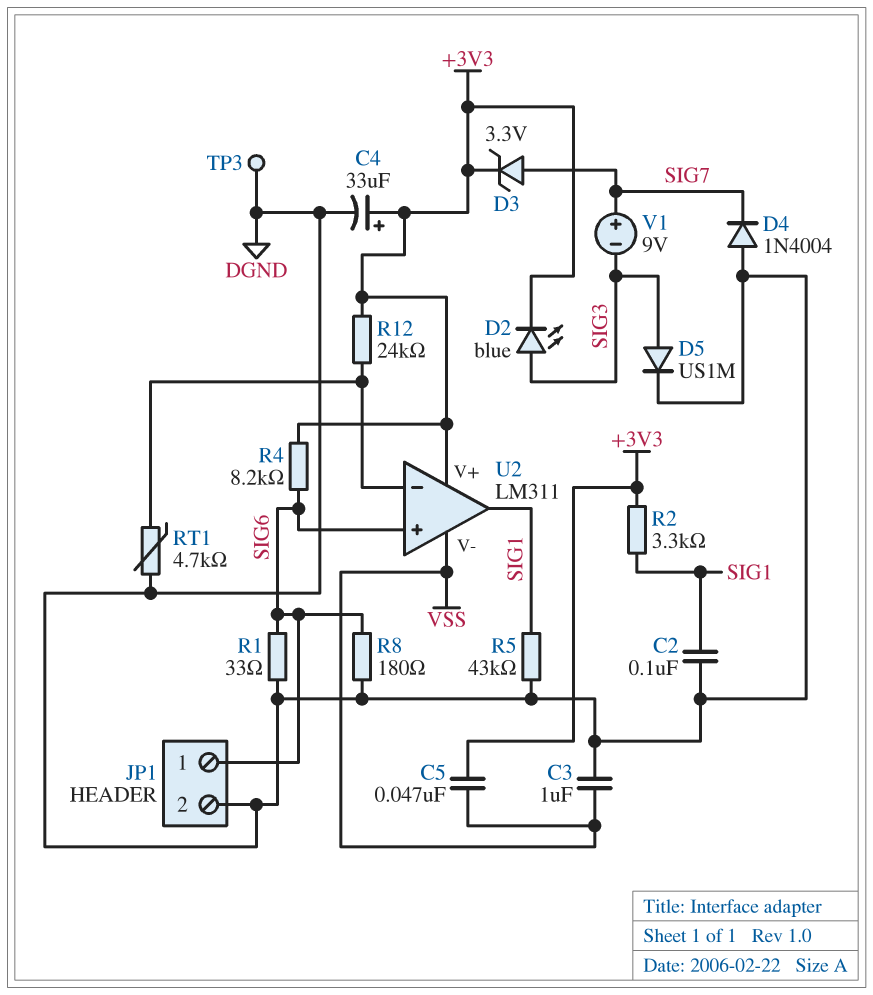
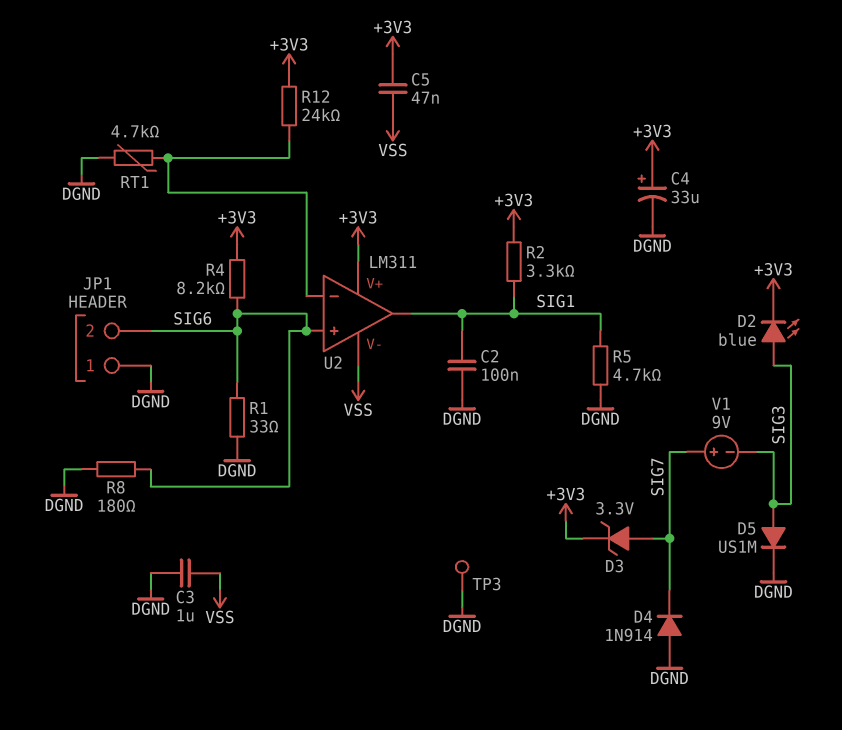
D4: diode 1N4004 (A DGND, K SIG7) -> diode 1N914 (A DGND, K SIG7)
JP1 pin 1: SIG6 -> DGND
JP1 pin 2: DGND -> SIG6
R5: 43k (DGND, SIG1) -> 4.7k (DGND, SIG1)

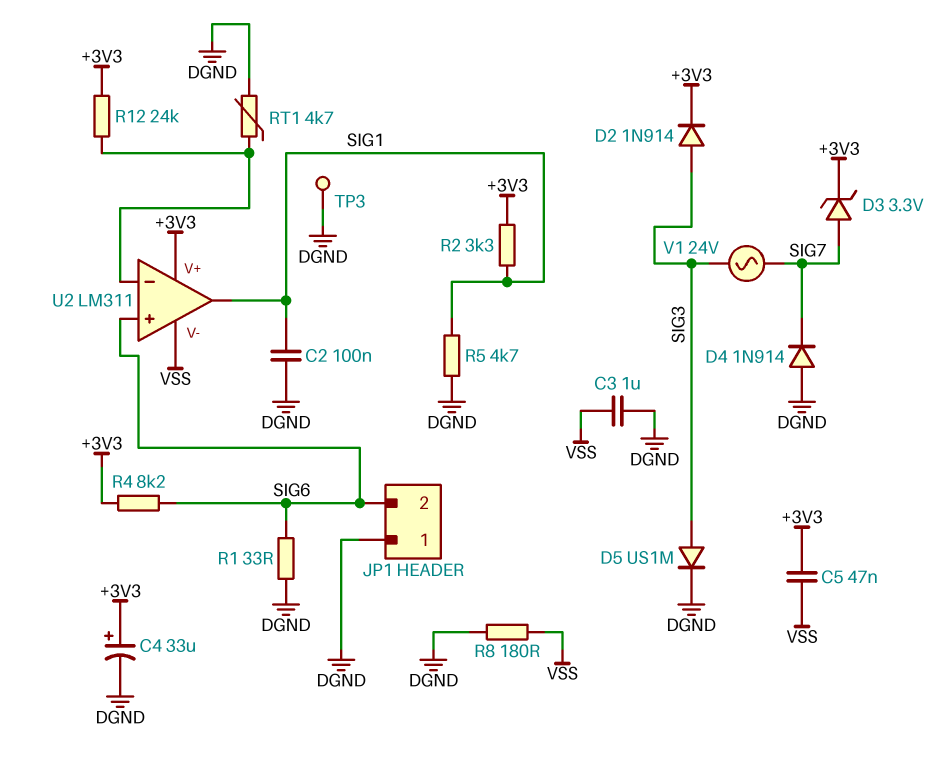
D2: LED blue (A SIG3, K +3V3) -> diode 1N914 (A SIG3, K +3V3)
R8: 180 (DGND, SIG6) -> 180 (DGND, VSS)
V1: 9V (plus SIG7, minus SIG3) -> AC 24V (SIG3, SIG7)

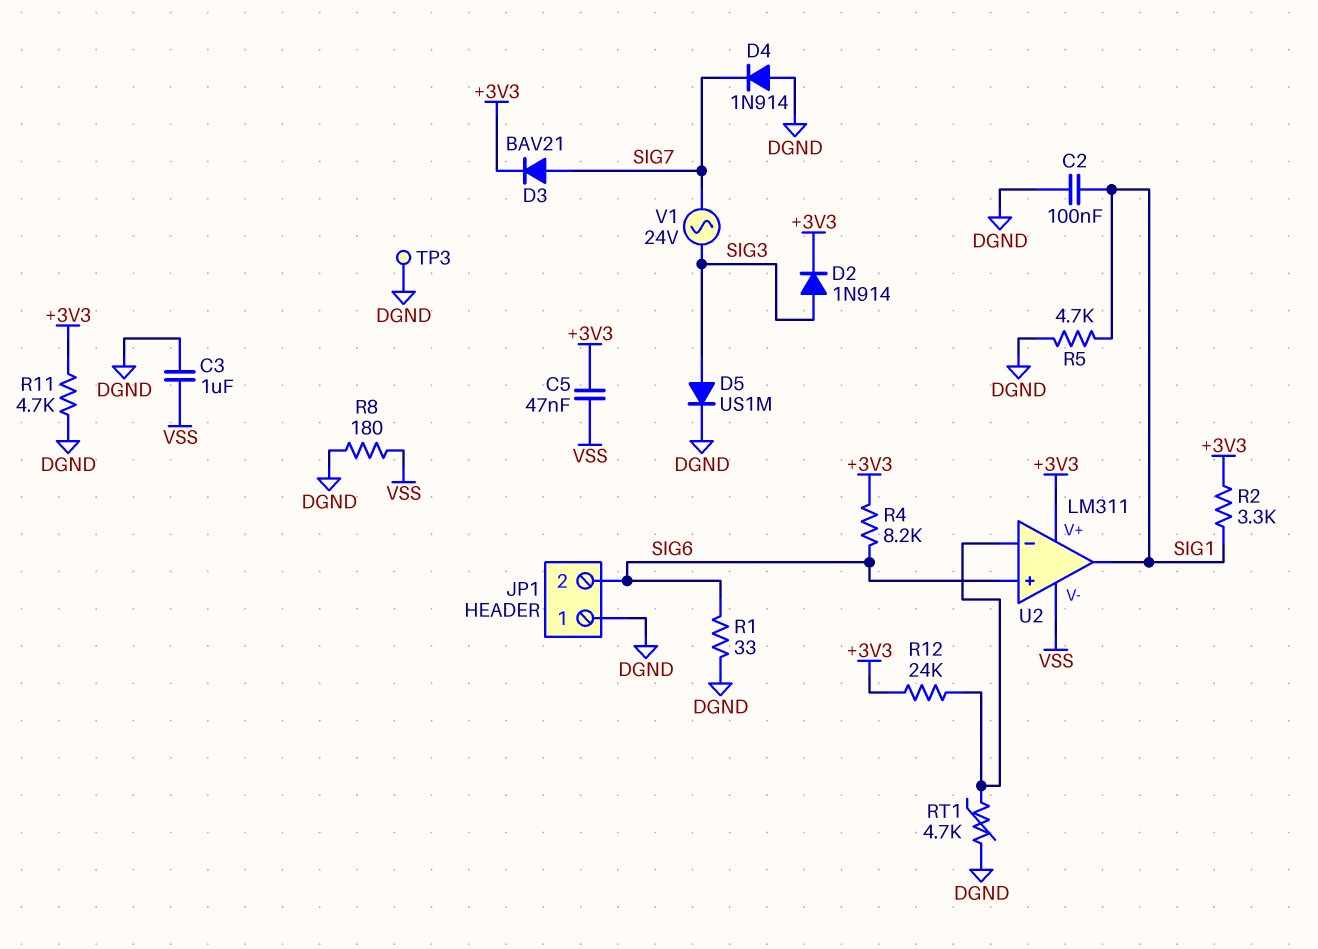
C4: 33uF (plus +3V3, minus DGND) -> none
D3: zener 3.3V (A SIG7, K +3V3) -> diode BAV21 (A SIG7, K +3V3)
R11: none -> 4.7k (+3V3, DGND)

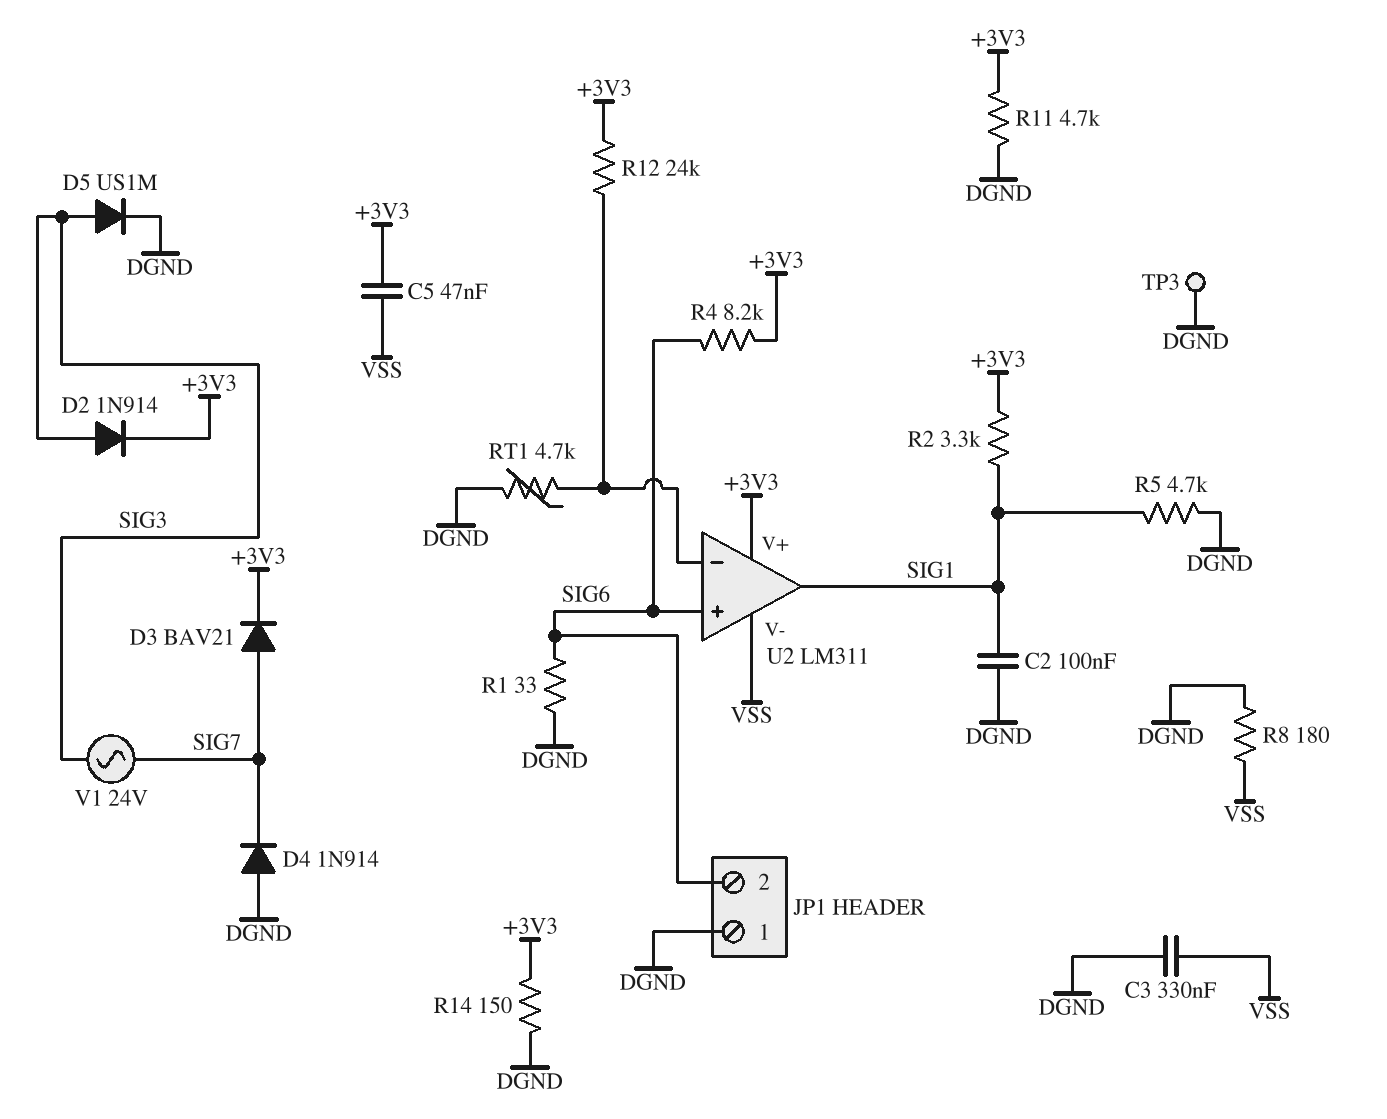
C3: 1uF (DGND, VSS) -> 330nF (DGND, VSS)
R14: none -> 150 (+3V3, DGND)

